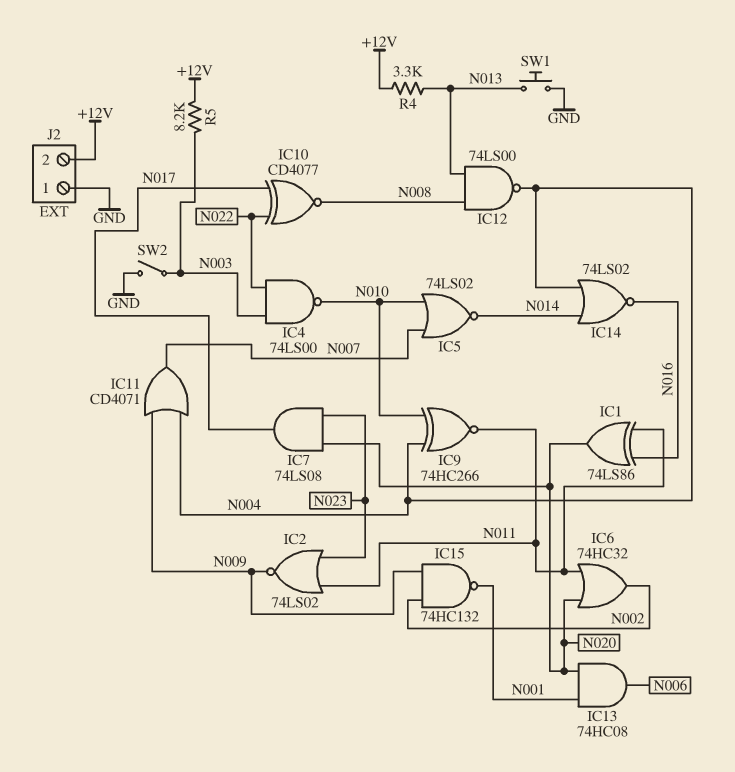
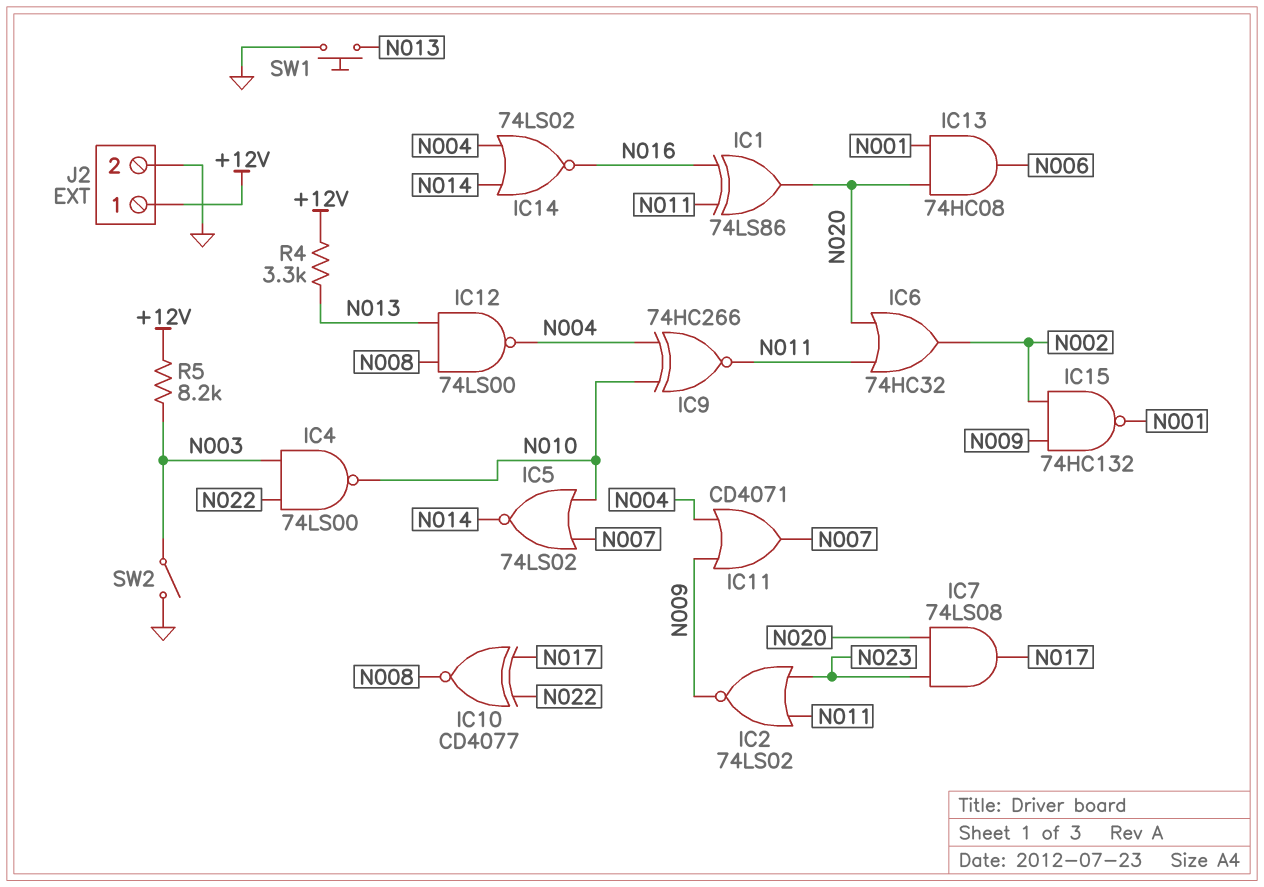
J2 pin 1: GND -> +12V
J2 pin 2: +12V -> GND

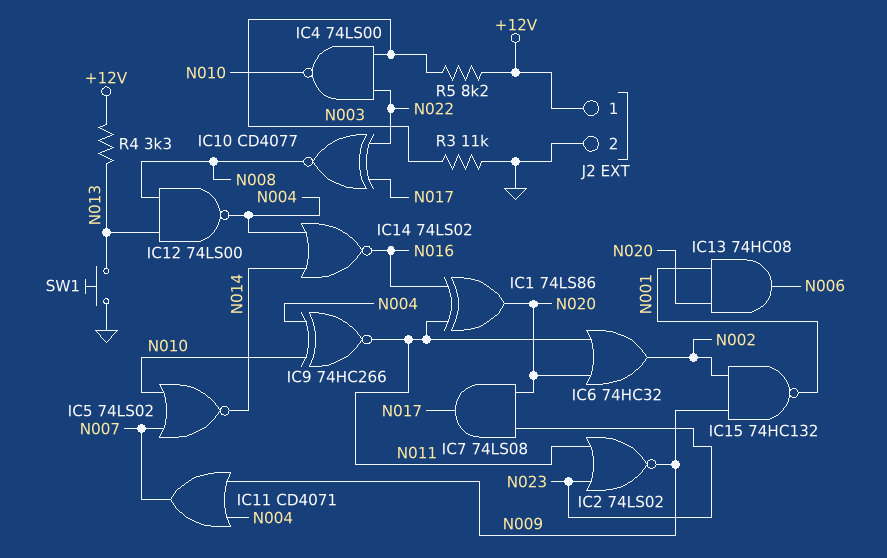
R3: none -> 11k (GND, N003)
SW2: switch (GND, N003) -> none

